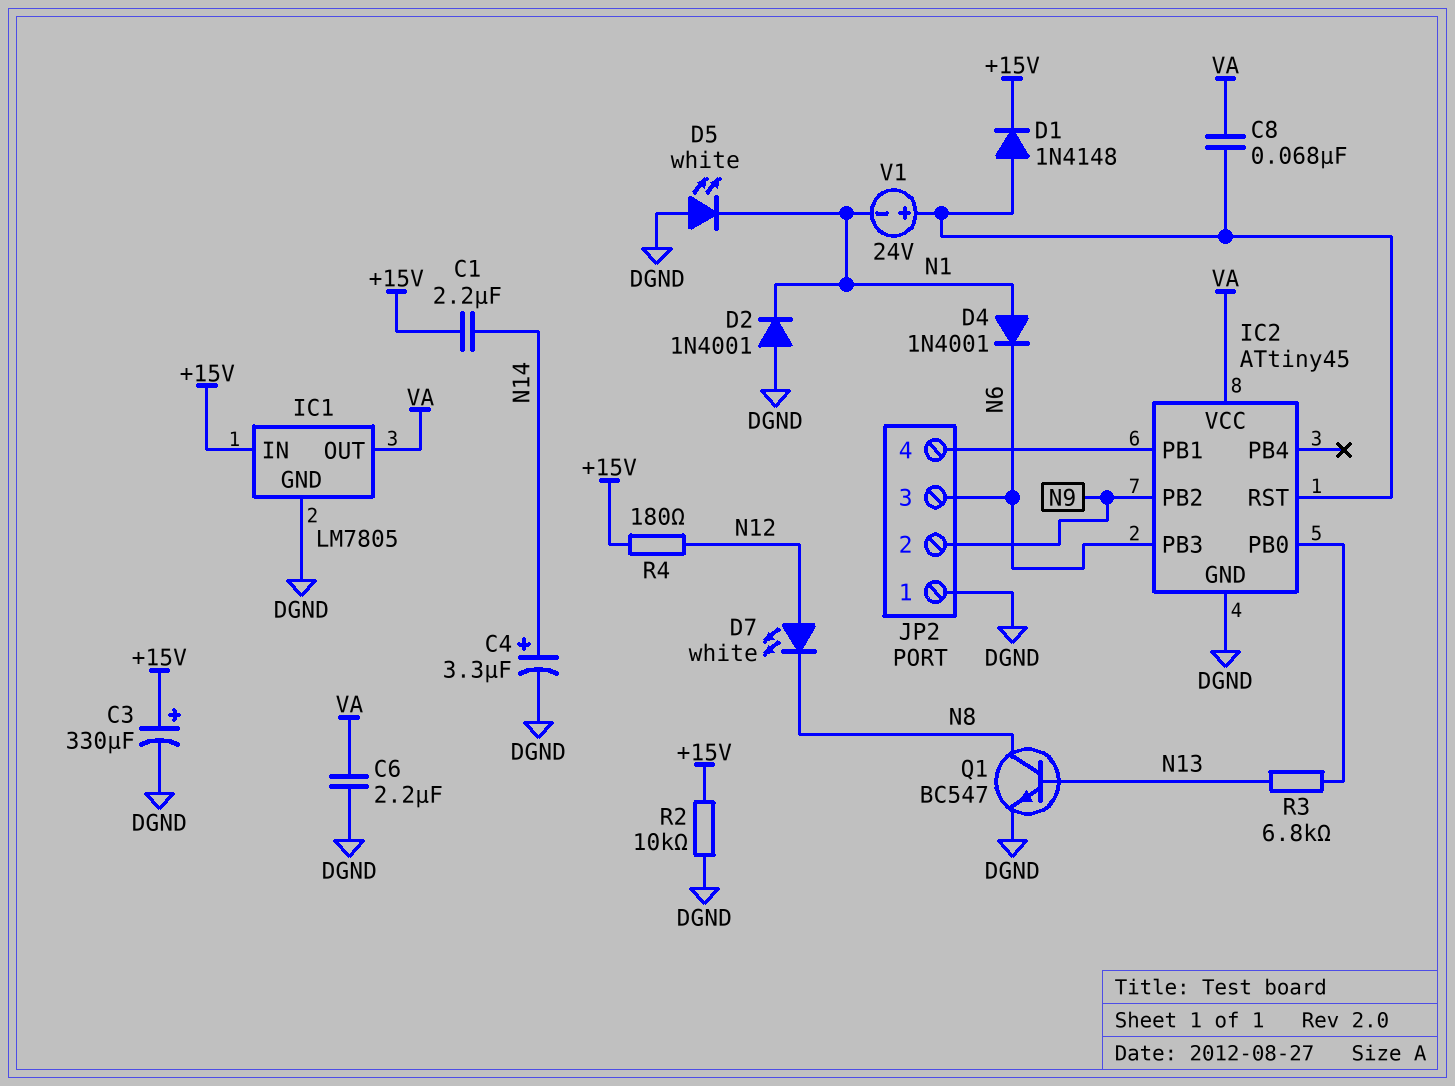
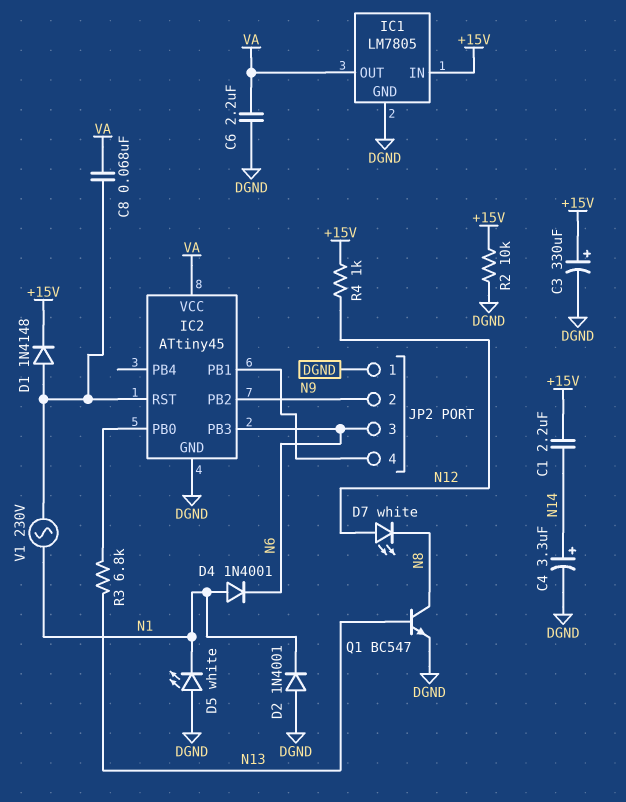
R4: 180 (+15V, N12) -> 1k (+15V, N12)
V1: 24V (plus IC2/RST, minus N1) -> AC 230V (IC2/RST, N1)

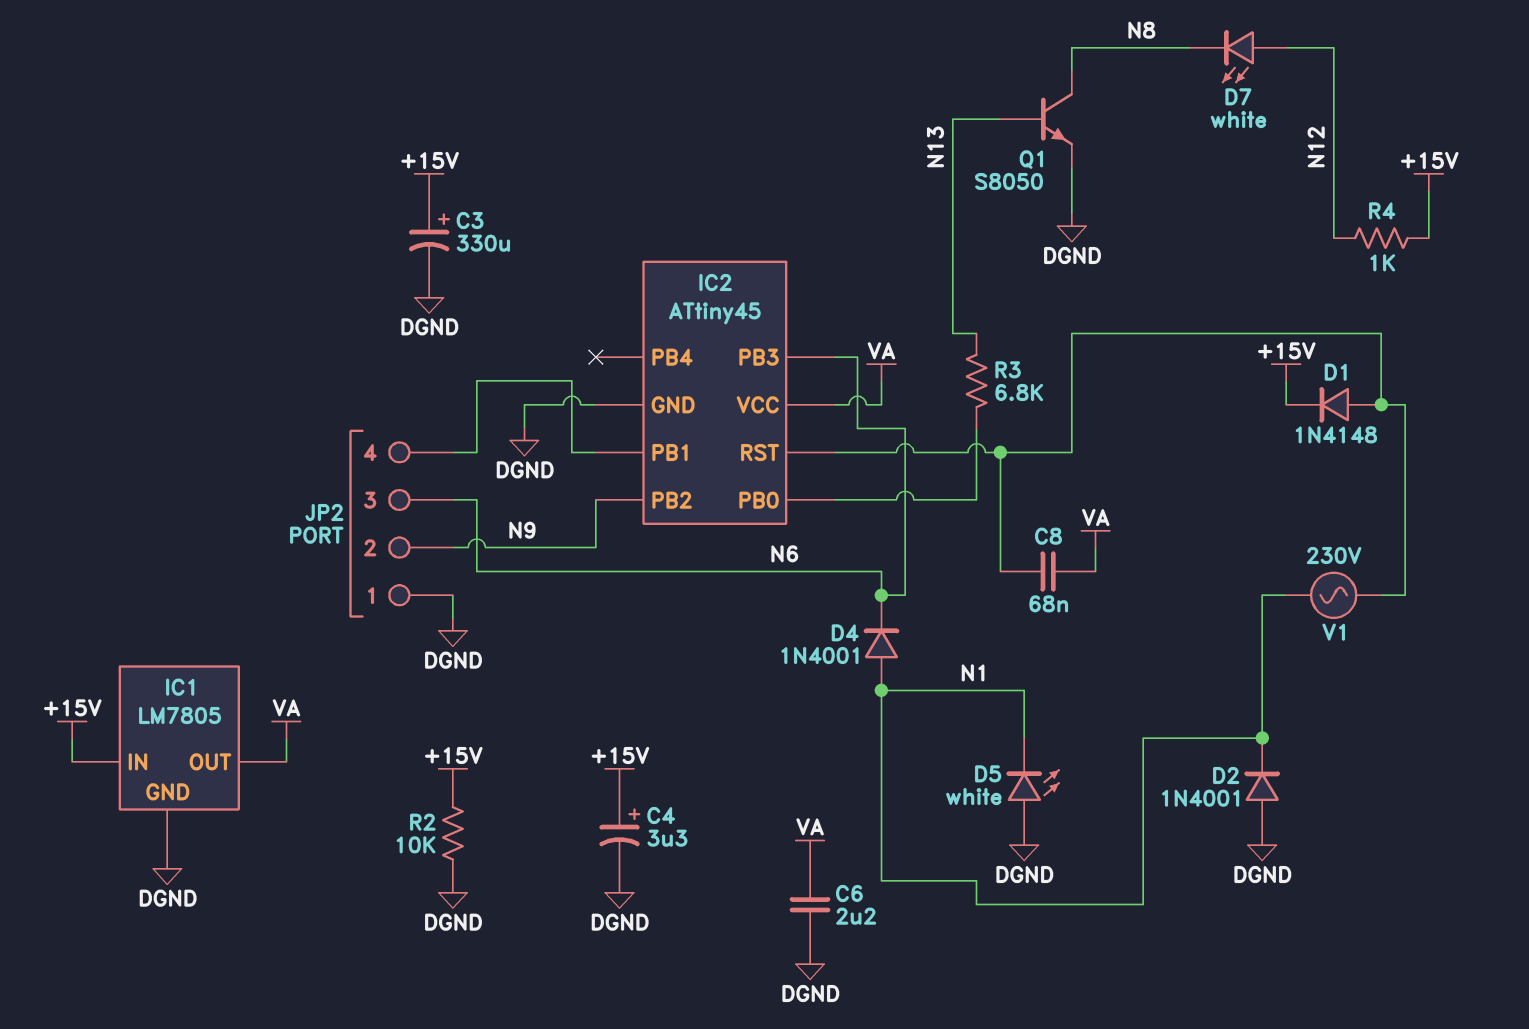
C1: 2.2uF (+15V, N14) -> none
C4: 3.3uF (plus N14, minus DGND) -> 3.3uF (plus +15V, minus DGND)
Q1: NPN BC547 (B N13, C N8, E DGND) -> NPN S8050 (B N13, C N8, E DGND)

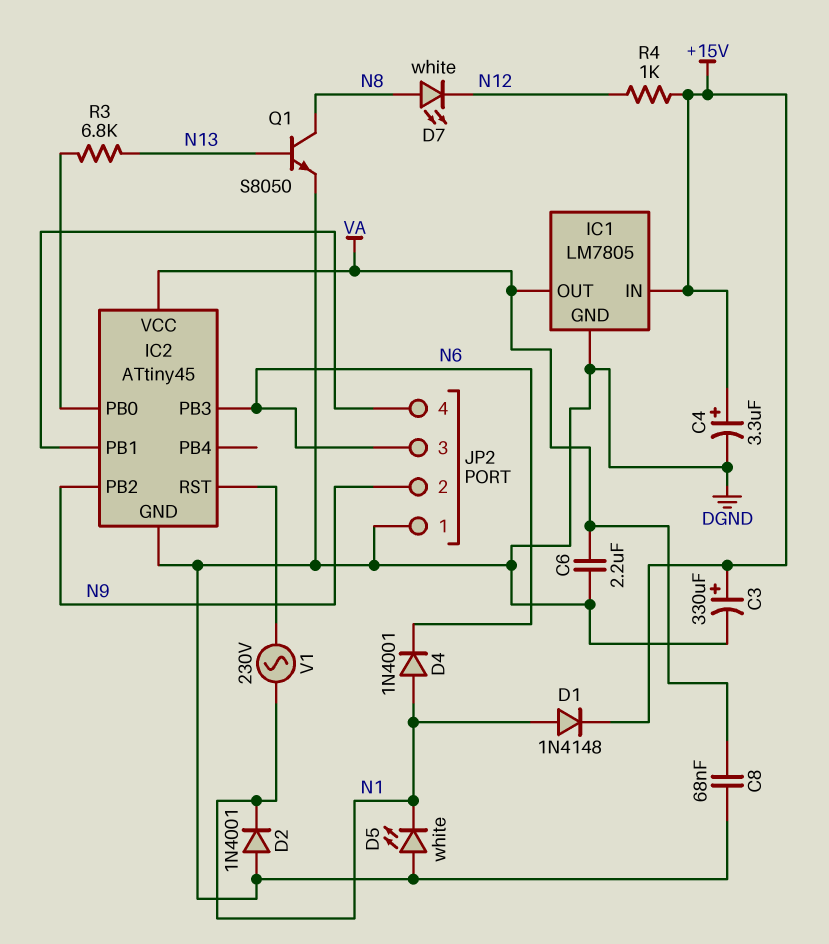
C8: 68nF (IC2/RST, VA) -> 68nF (DGND, VA)
D1: diode 1N4148 (A IC2/RST, K +15V) -> diode 1N4148 (A N1, K +15V)
D7: LED white (A N12, K N8) -> LED white (A N8, K N12)
R2: 10k (+15V, DGND) -> none

